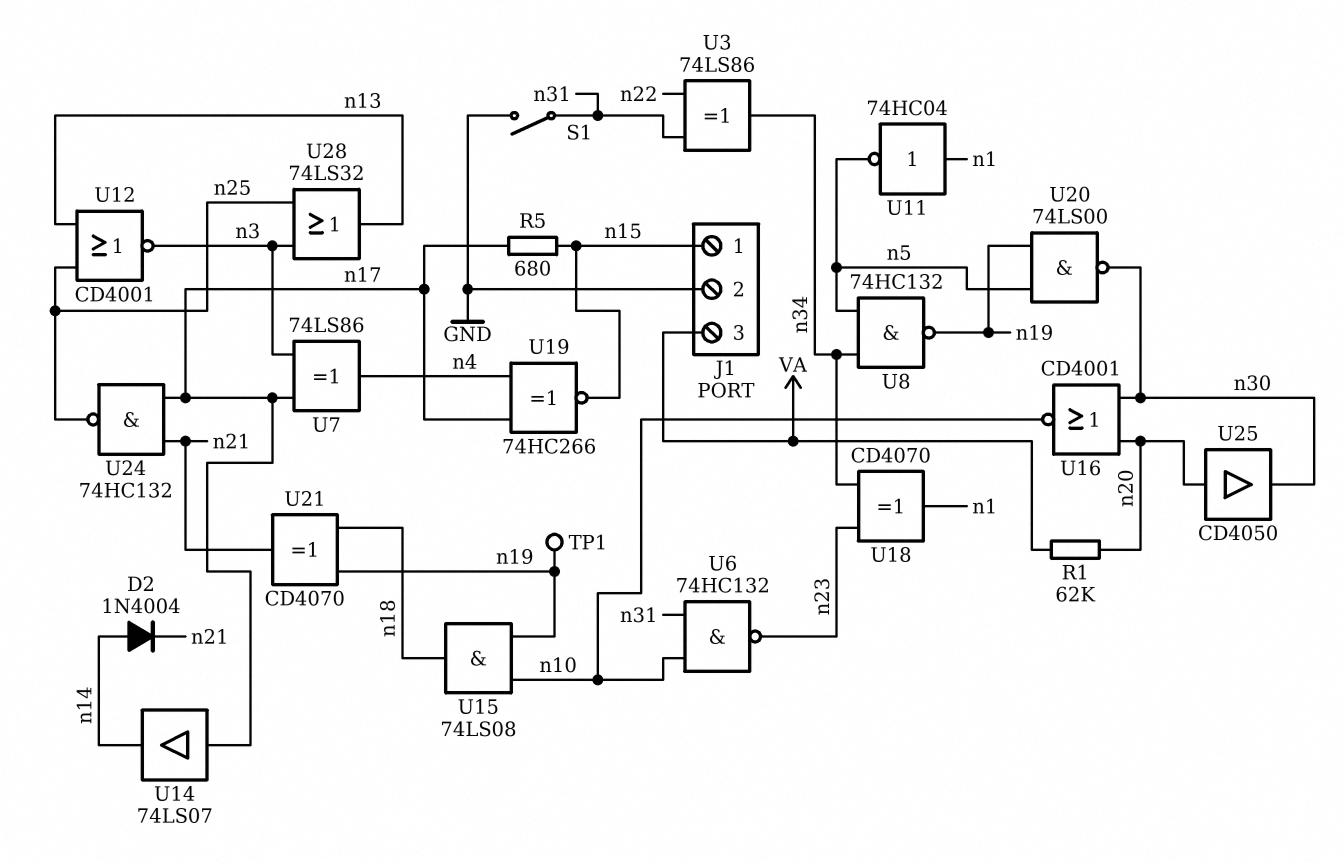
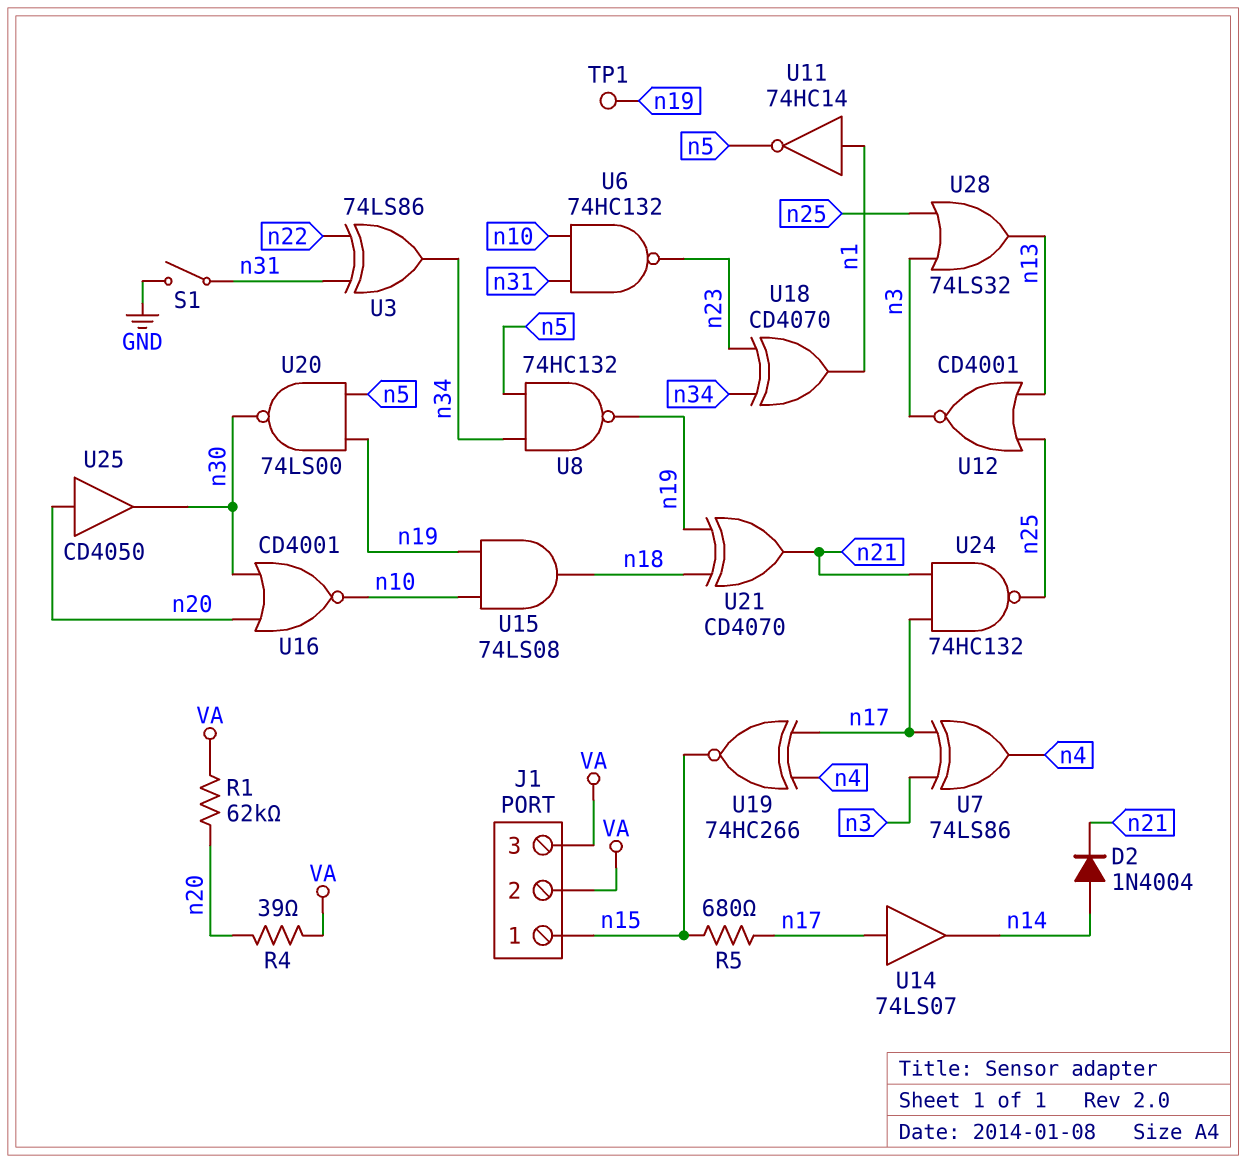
J1 pin 2: GND -> VA
R4: none -> 39 (VA, n20)
U11: NOT 74HC04 (in n1, out n5) -> NOT 74HC14 (in n1, out n5)

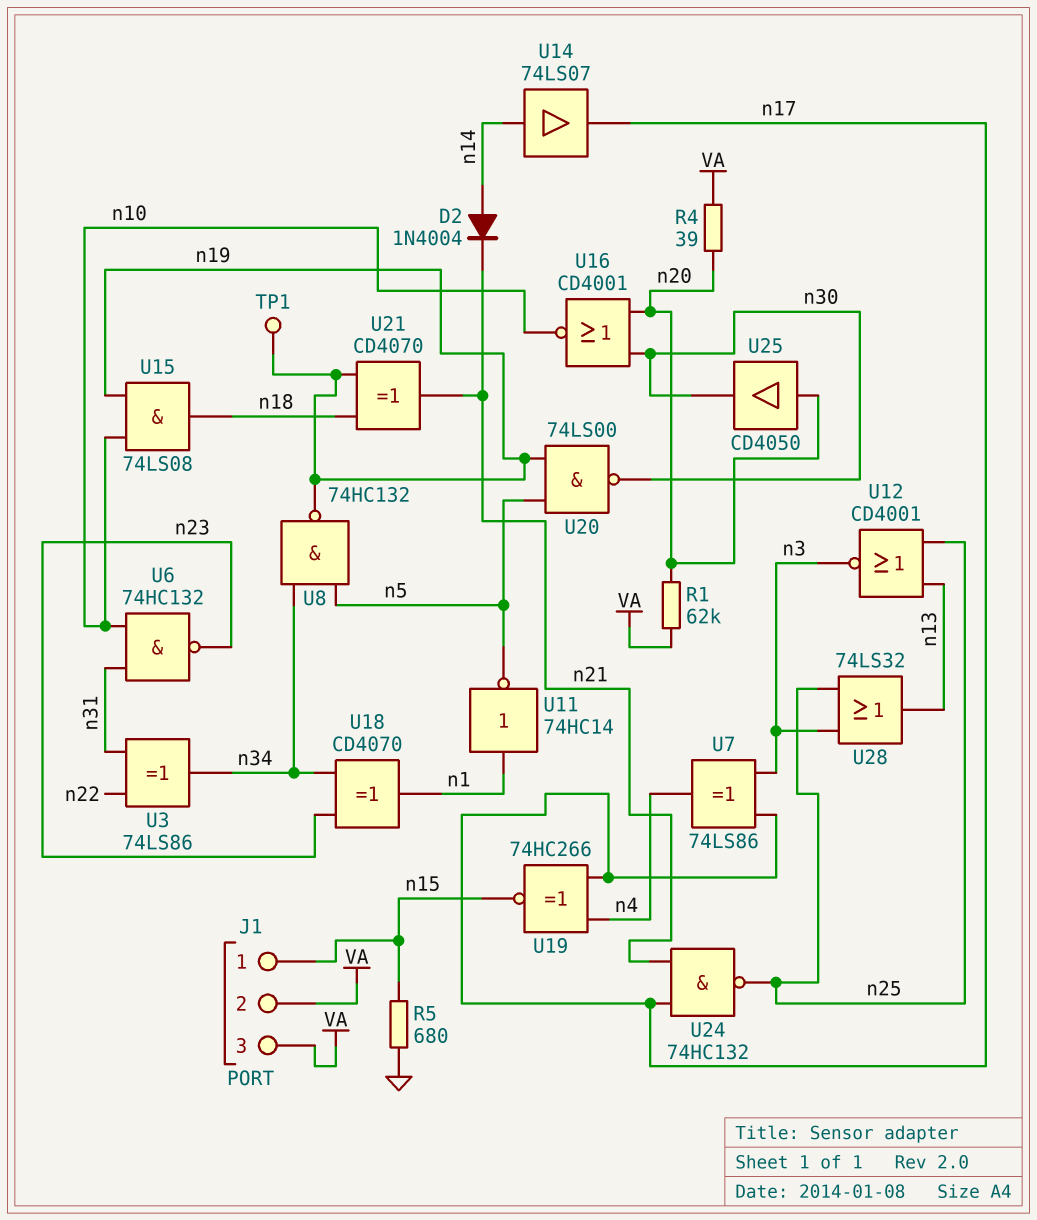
R5: 680 (n15, n17) -> 680 (GND, n15)
S1: switch (GND, n31) -> none
U14: buffer 74LS07 (in n17, out n14) -> buffer 74LS07 (in n14, out n17)

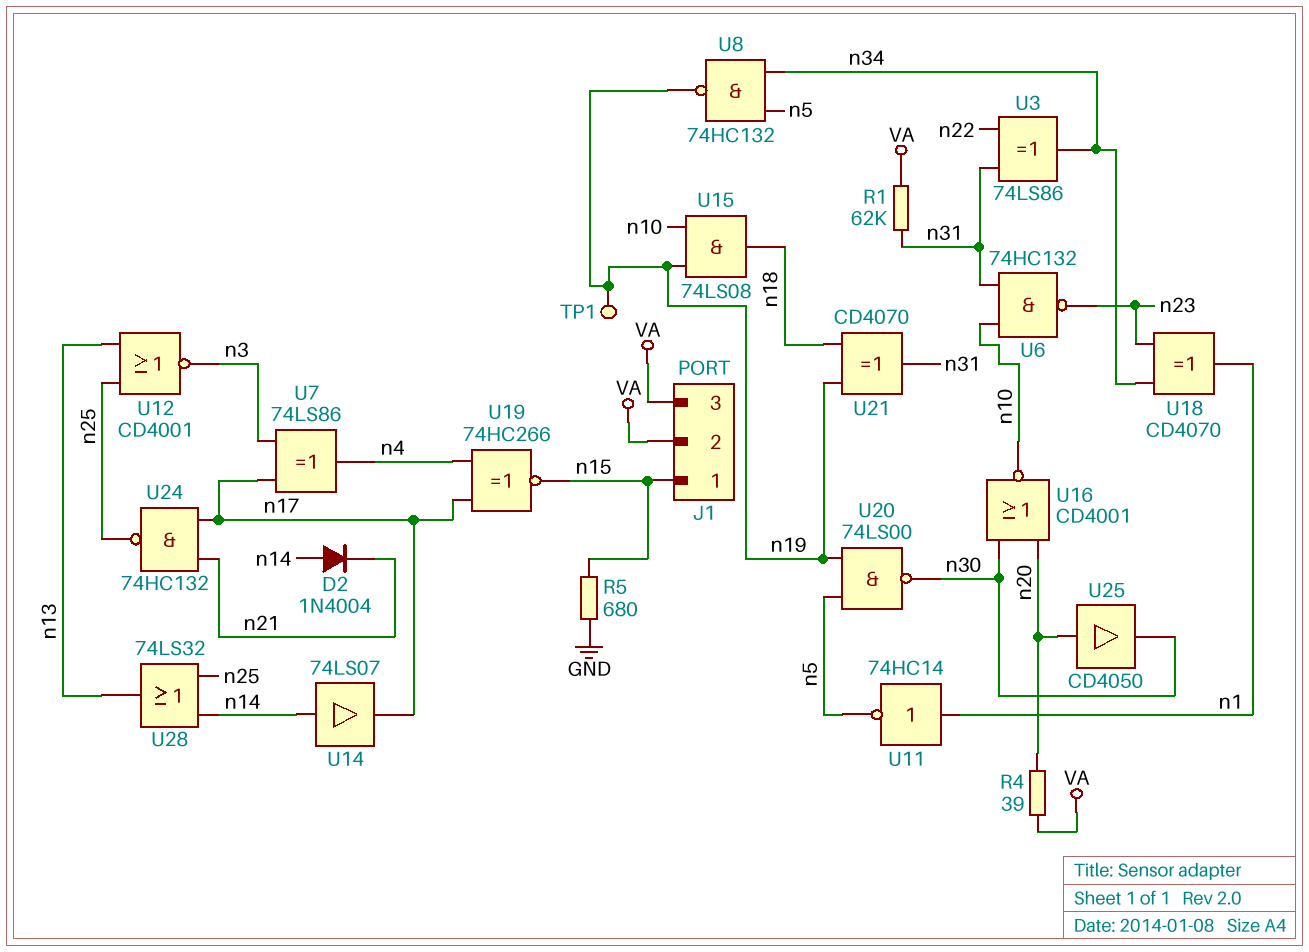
R1: 62k (VA, n20) -> 62k (VA, n31)
U21: XOR CD4070 (in n18, in n19, out n21) -> XOR CD4070 (in n18, in n19, out n31)
U28: OR 74LS32 (in n3, in n25, out n13) -> OR 74LS32 (in n14, in n25, out n13)

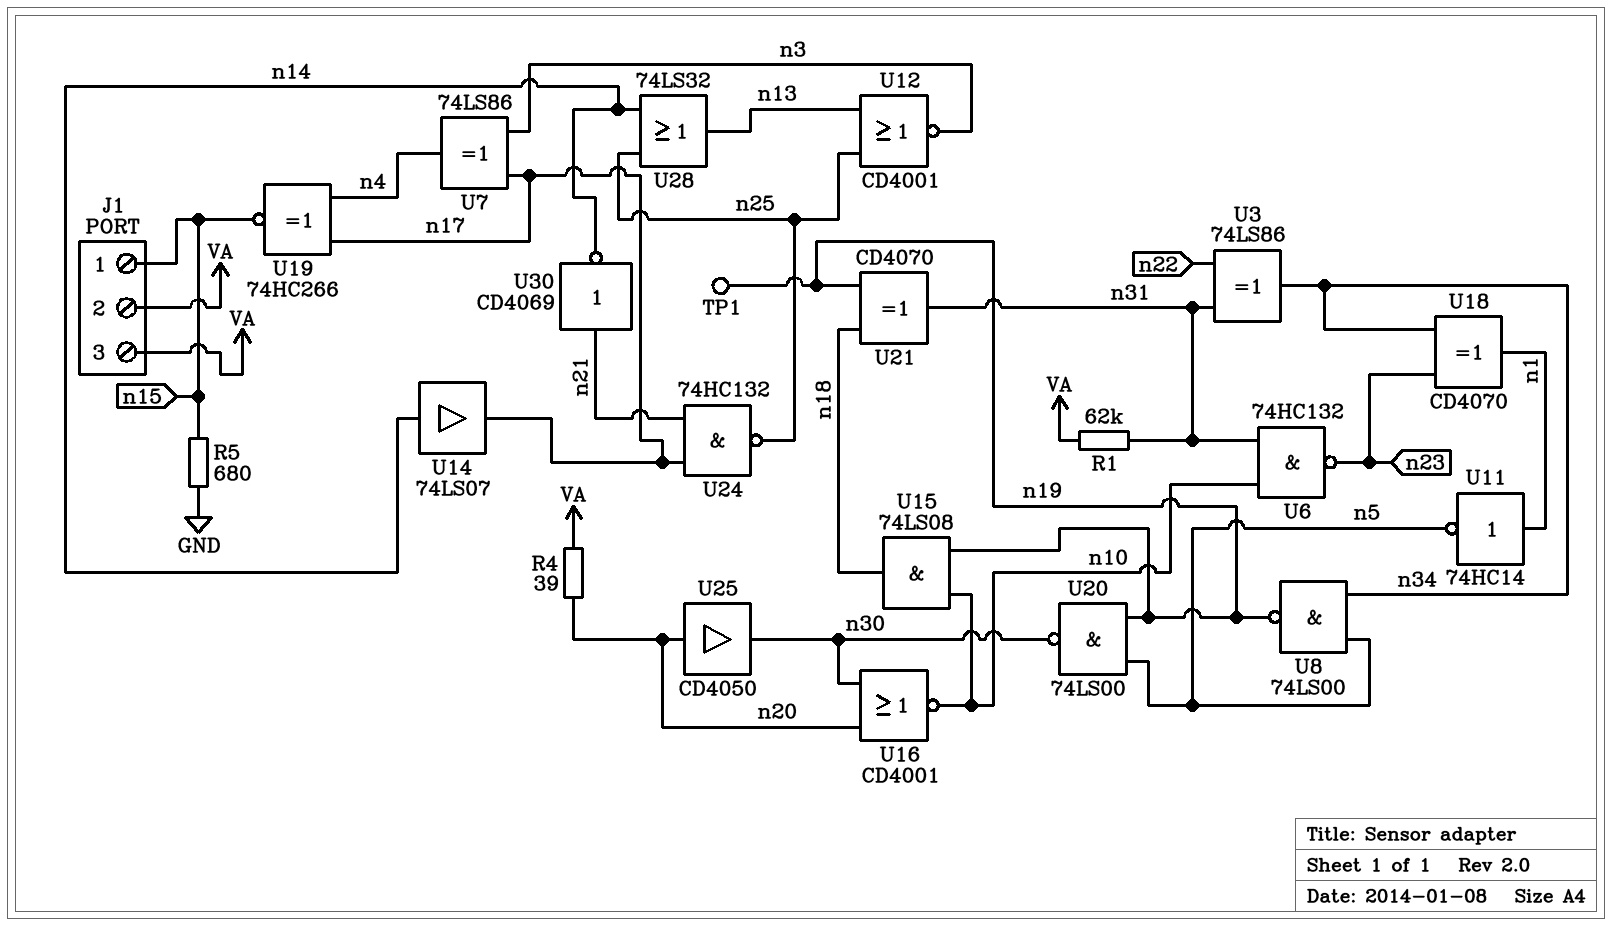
D2: diode 1N4004 (A n14, K n21) -> none
U8: NAND 74HC132 (in n5, in n34, out n19) -> NAND 74LS00 (in n5, in n34, out n19)
U30: none -> NOT CD4069 (in n21, out n14)

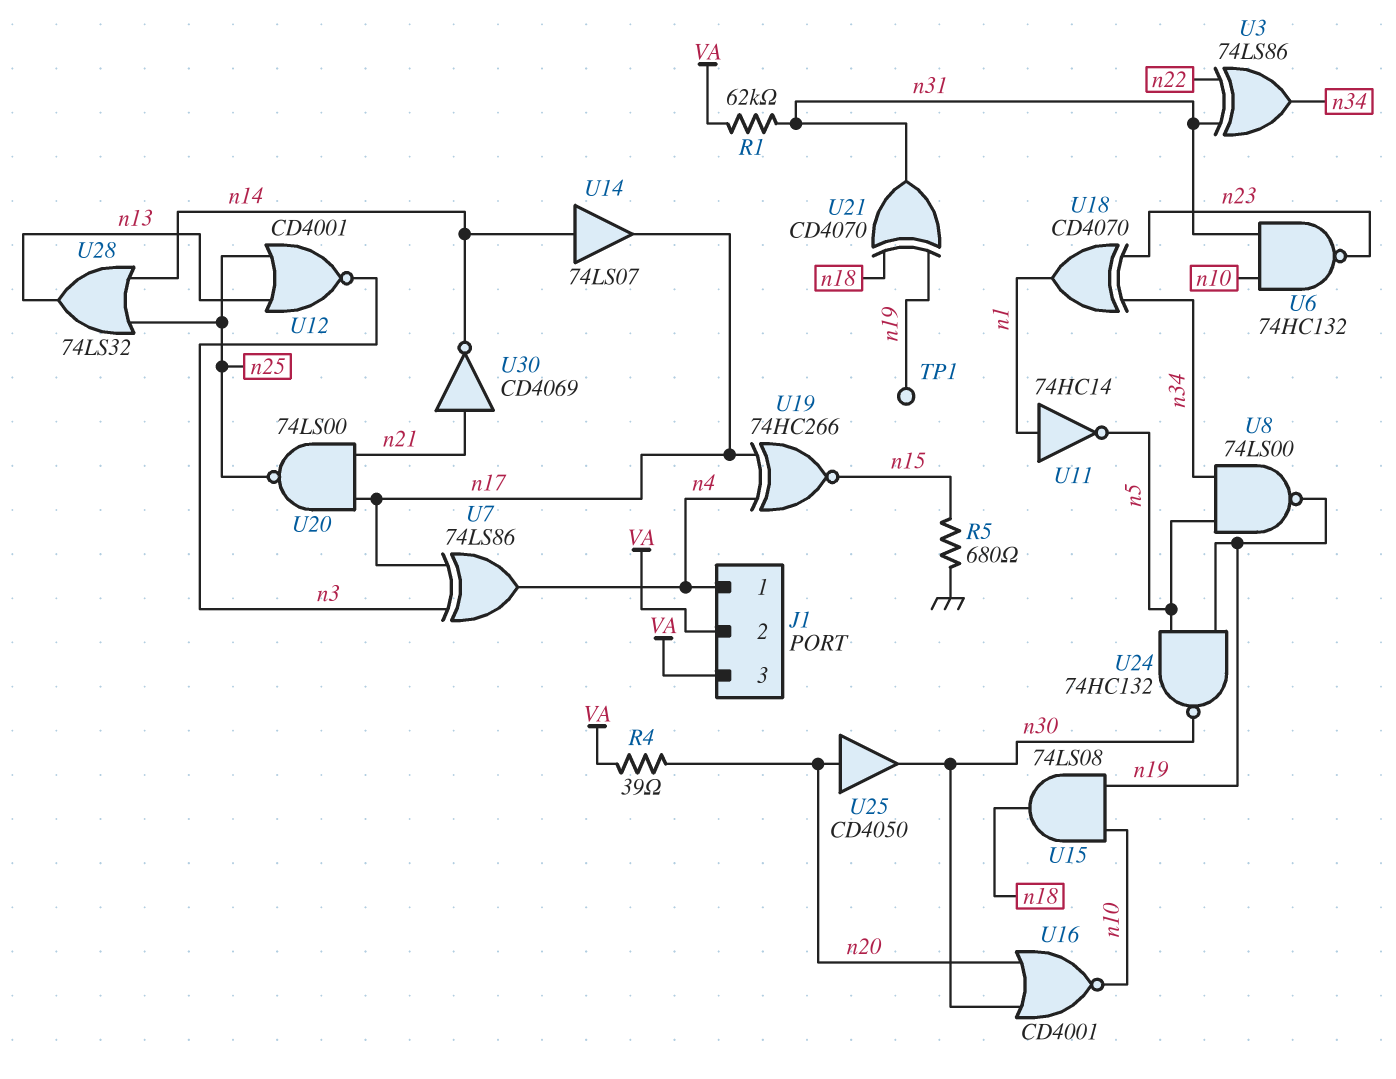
J1 pin 1: n15 -> n4
U20: NAND 74LS00 (in n5, in n19, out n30) -> NAND 74LS00 (in n17, in n21, out n25)
U24: NAND 74HC132 (in n17, in n21, out n25) -> NAND 74HC132 (in n5, in n19, out n30)

